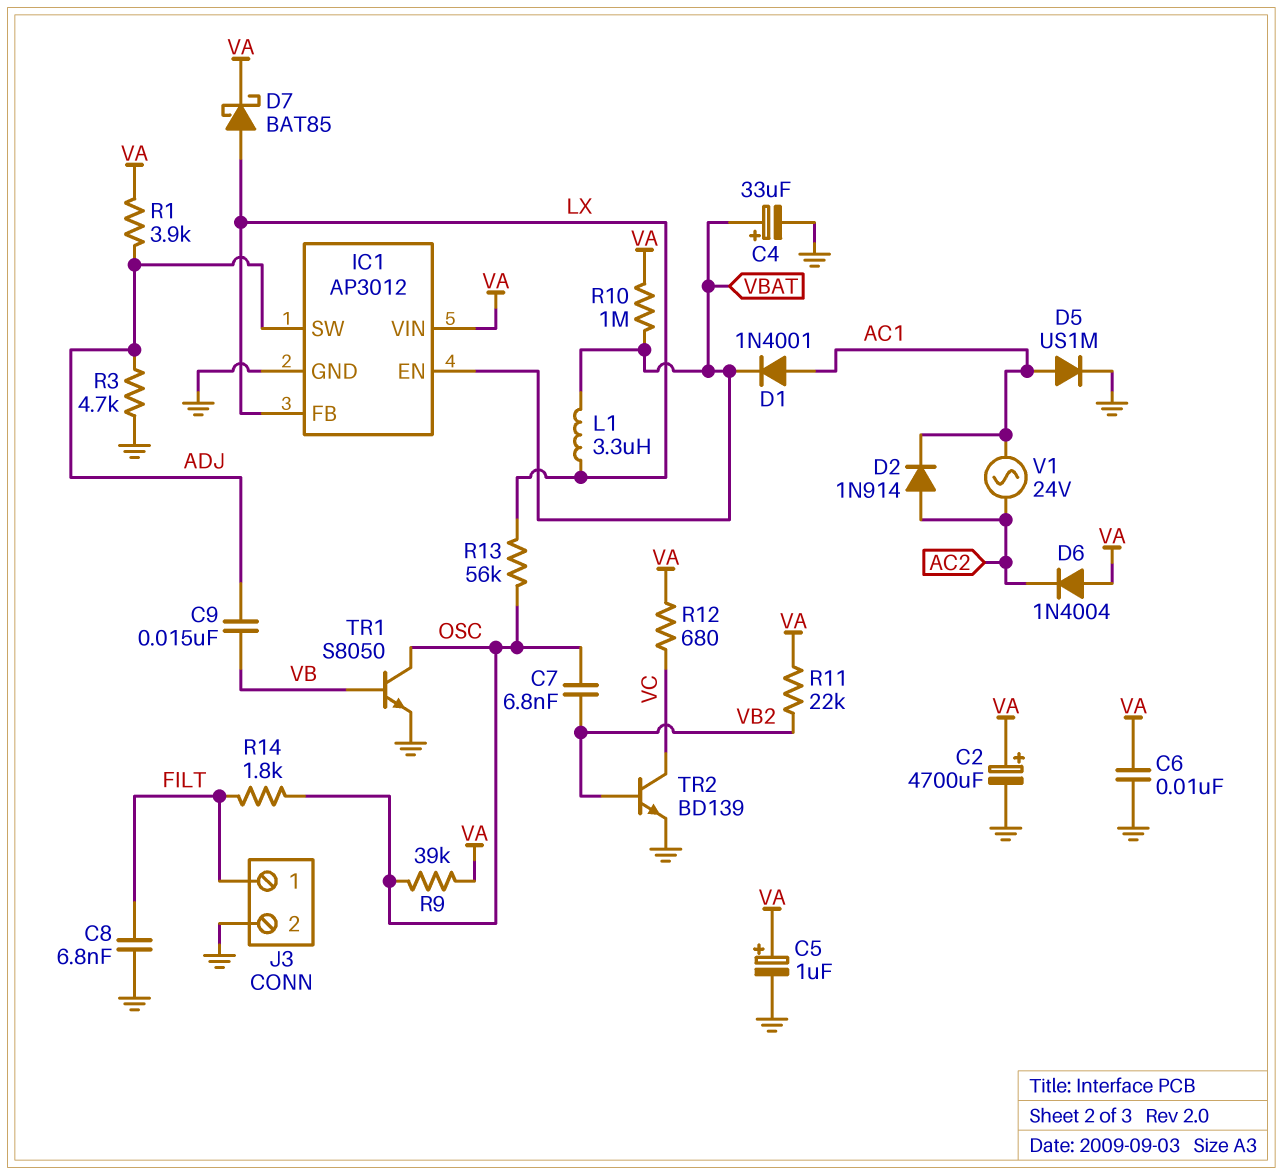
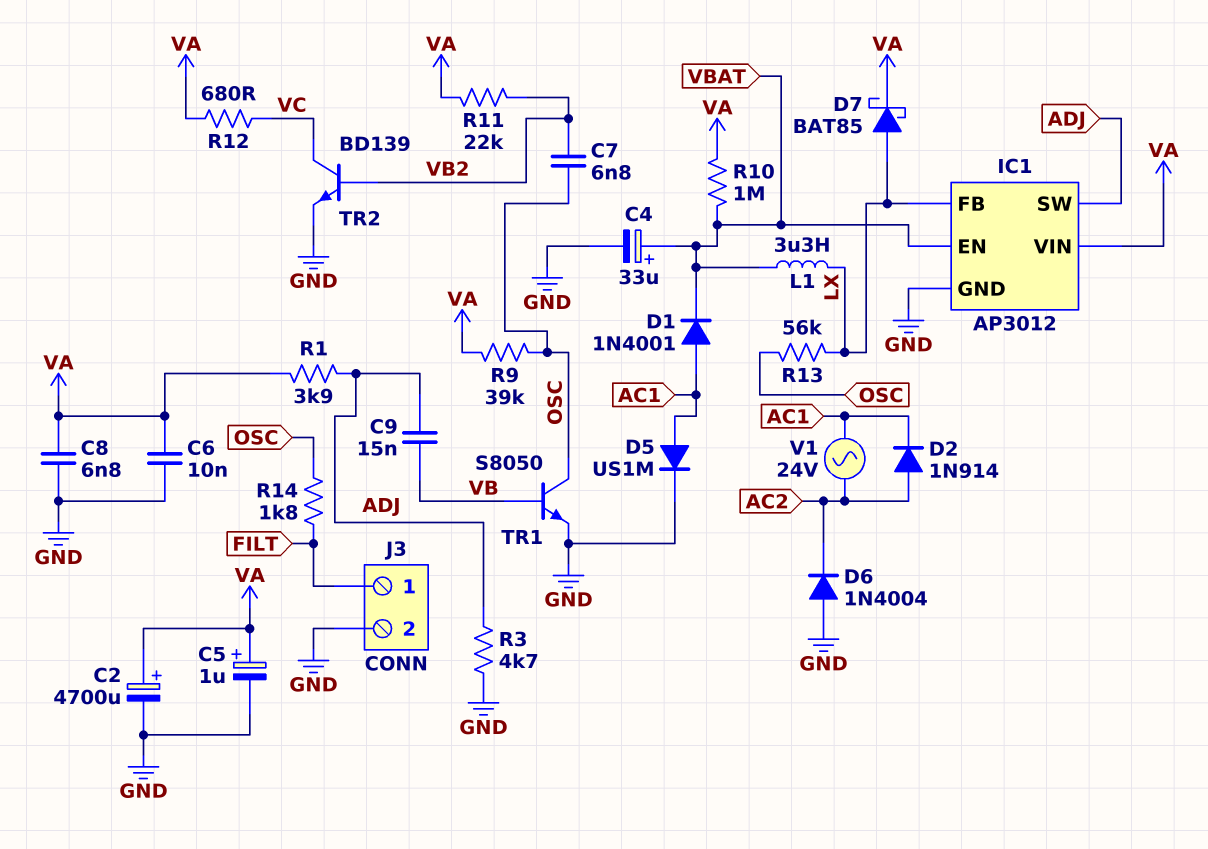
C8: 6.8nF (FILT, GND) -> 6.8nF (GND, VA)
D6: diode 1N4004 (A VA, K AC2) -> diode 1N4004 (A GND, K AC2)

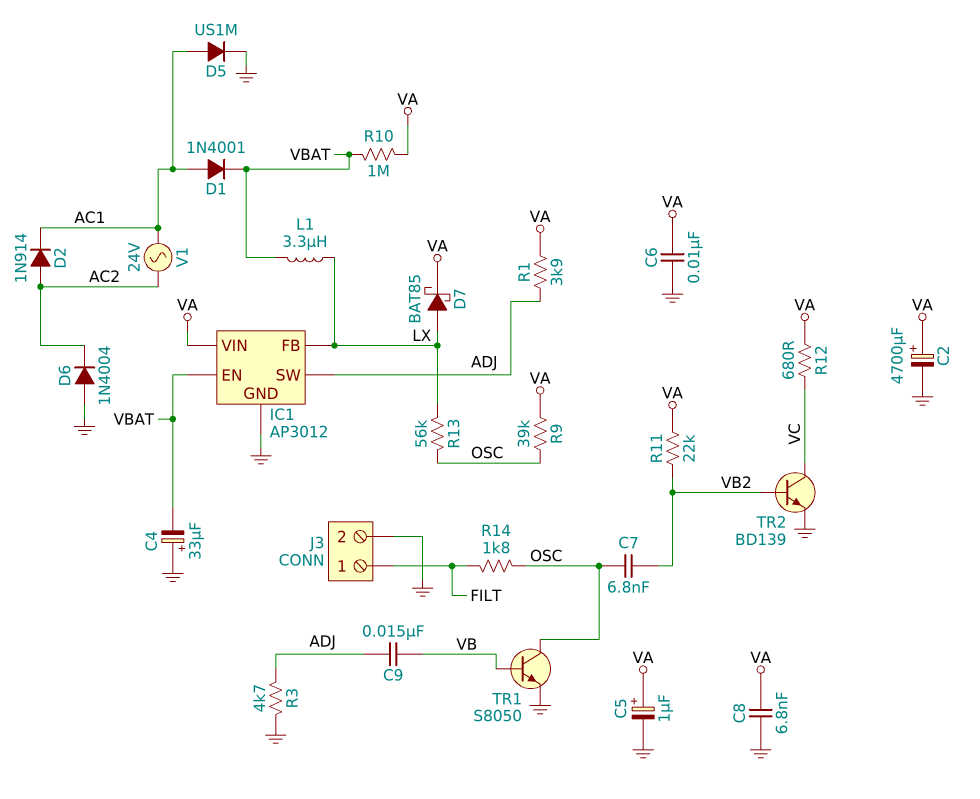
C4: 33uF (plus VBAT, minus GND) -> 33uF (plus GND, minus VBAT)

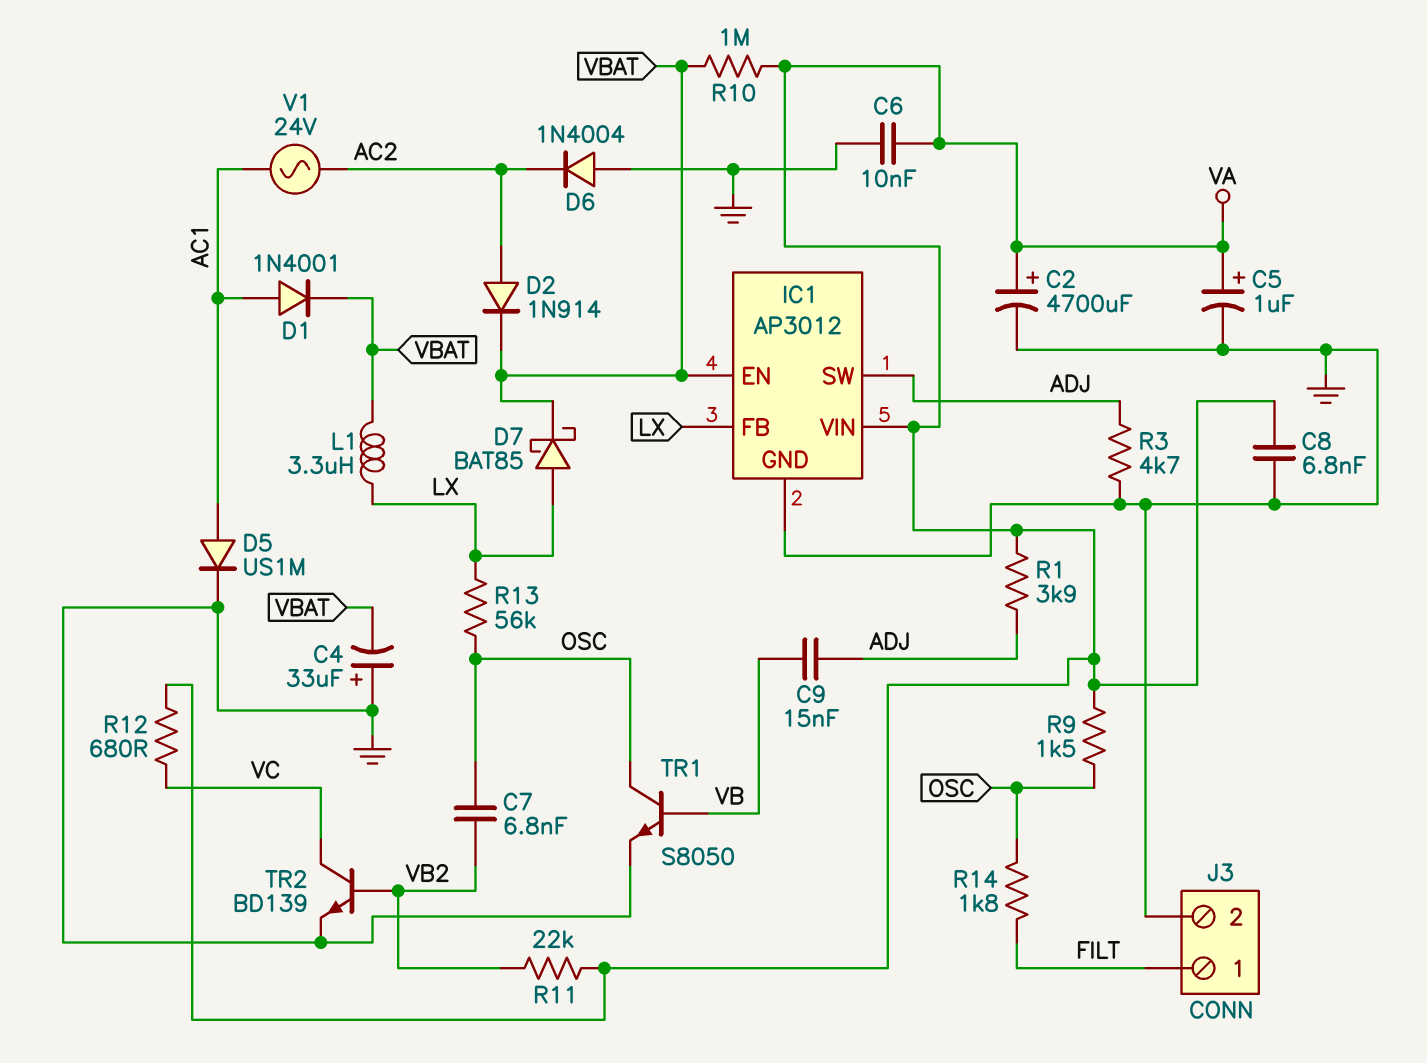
D2: diode 1N914 (A AC2, K AC1) -> diode 1N914 (A AC2, K VBAT)
D7: schottky BAT85 (A LX, K VA) -> schottky BAT85 (A LX, K VBAT)
R9: 39k (OSC, VA) -> 1.5k (OSC, VA)

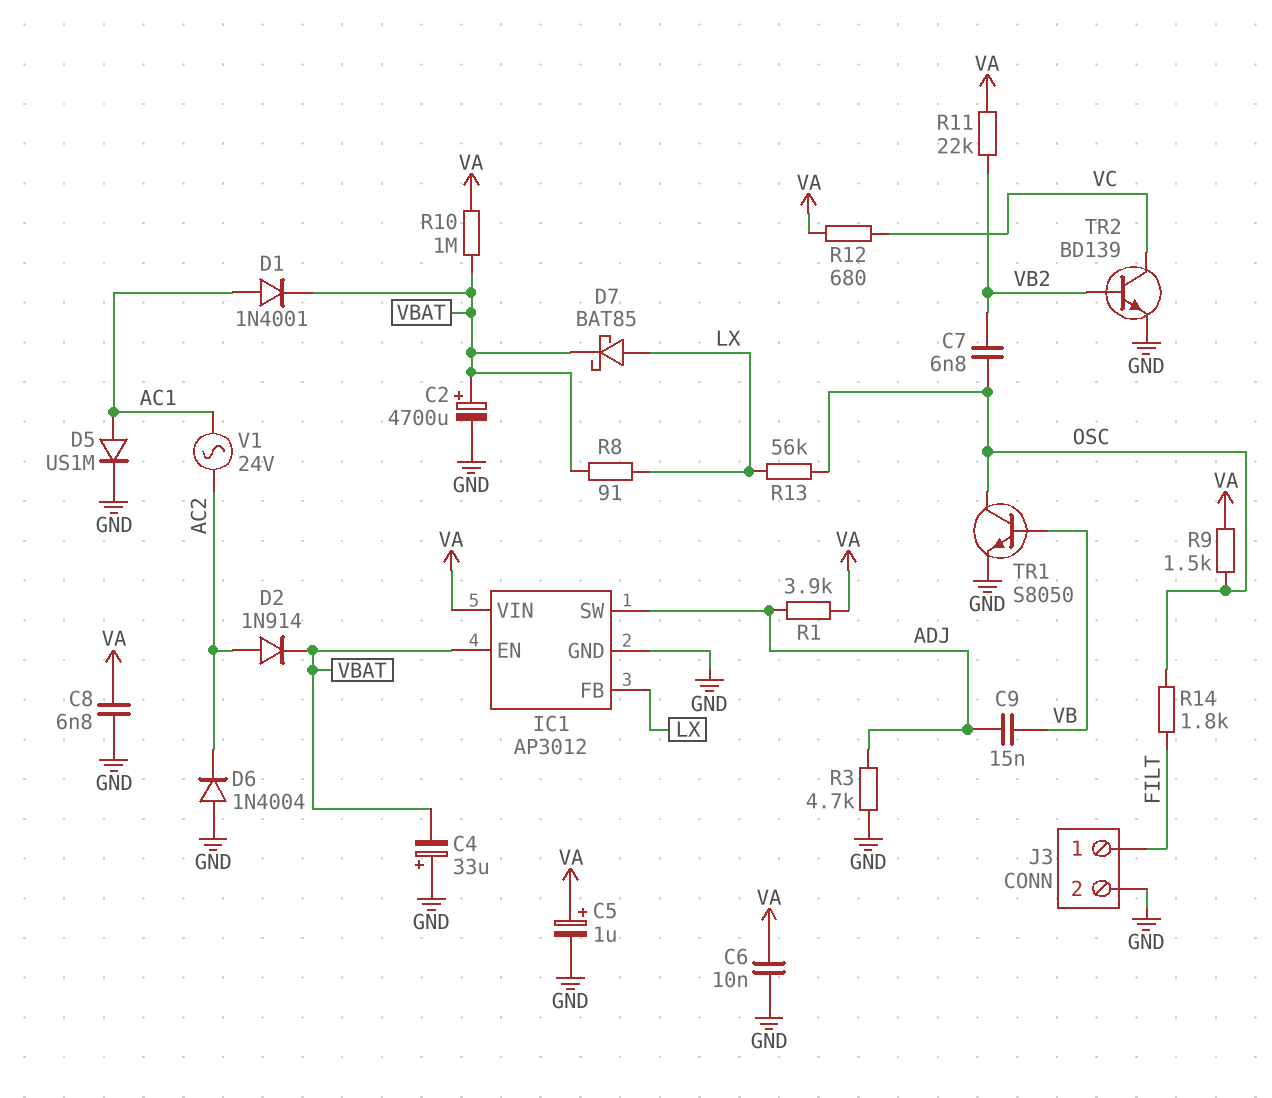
C2: 4700uF (plus VA, minus GND) -> 4700uF (plus VBAT, minus GND)
L1: 3.3uH (LX, VBAT) -> none
R8: none -> 91 (LX, VBAT)

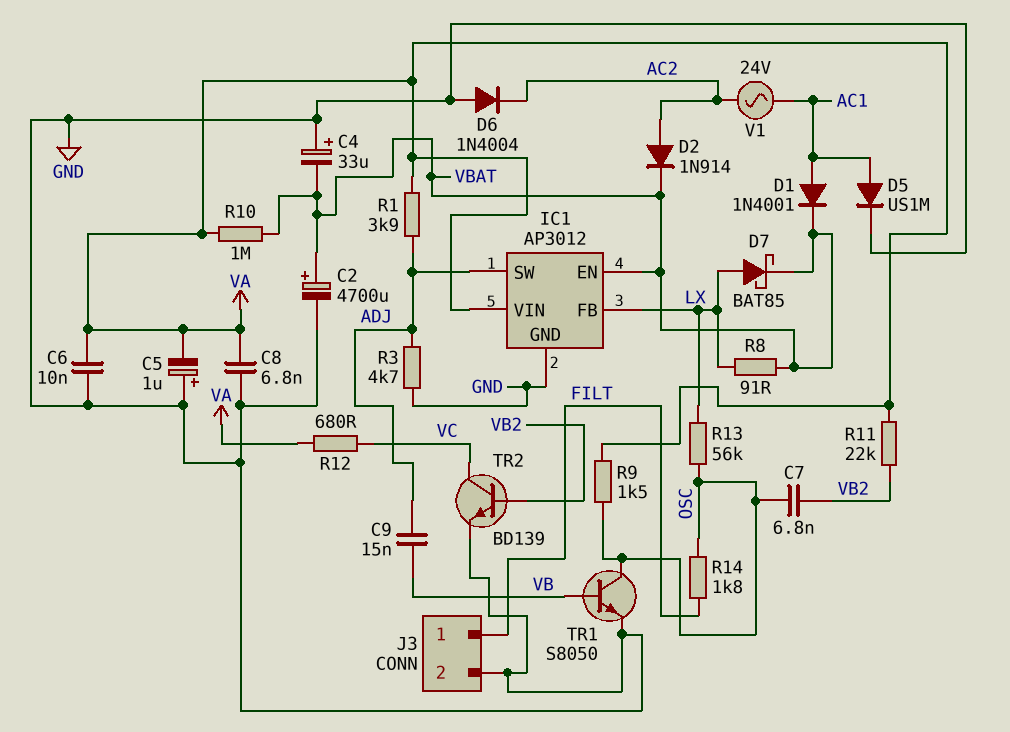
C5: 1uF (plus VA, minus GND) -> 1uF (plus GND, minus VA)

